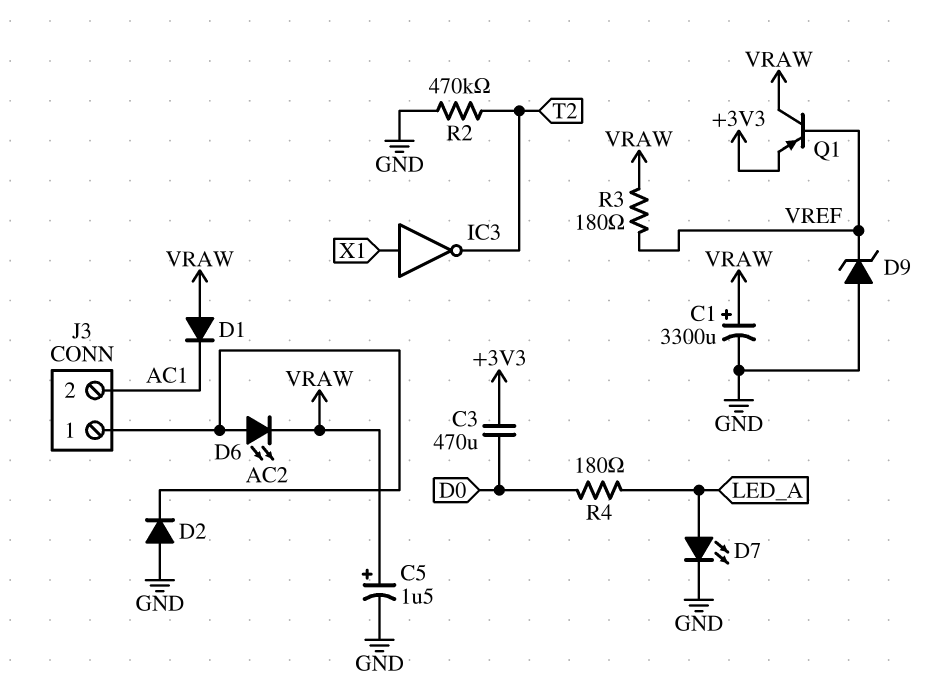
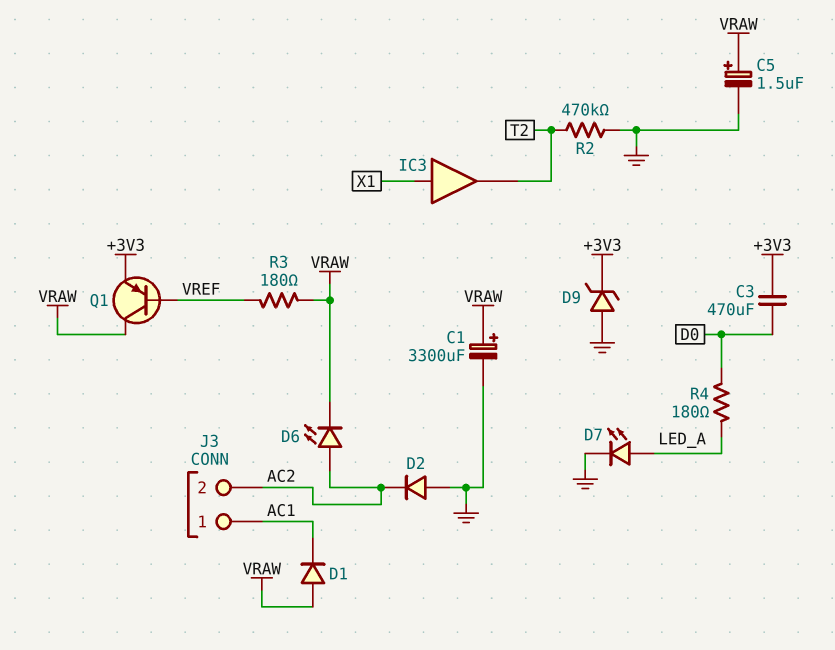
D9: zener (A GND, K VREF) -> zener (A GND, K +3V3)
IC3: NOT (in X1, out T2) -> buffer (in X1, out T2)
J3 pin 1: AC2 -> AC1
J3 pin 2: AC1 -> AC2

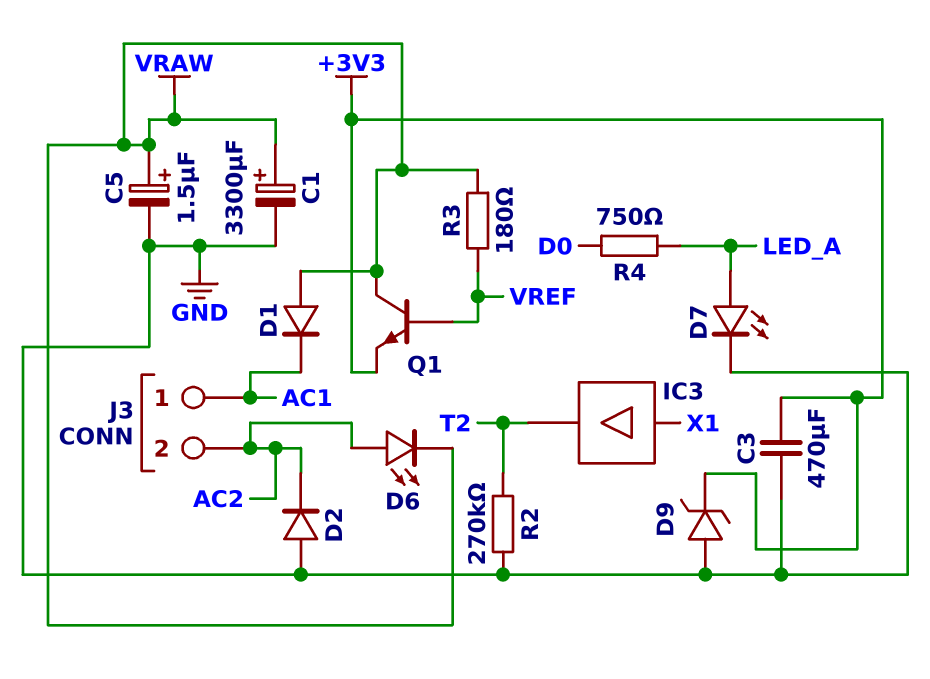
C3: 470uF (+3V3, D0) -> 470uF (+3V3, GND)
Q1: PNP (B VREF, C VRAW, E +3V3) -> NPN (B VREF, C VRAW, E +3V3)
R2: 470k (GND, T2) -> 270k (GND, T2)
R4: 180 (D0, LED_A) -> 750 (D0, LED_A)

